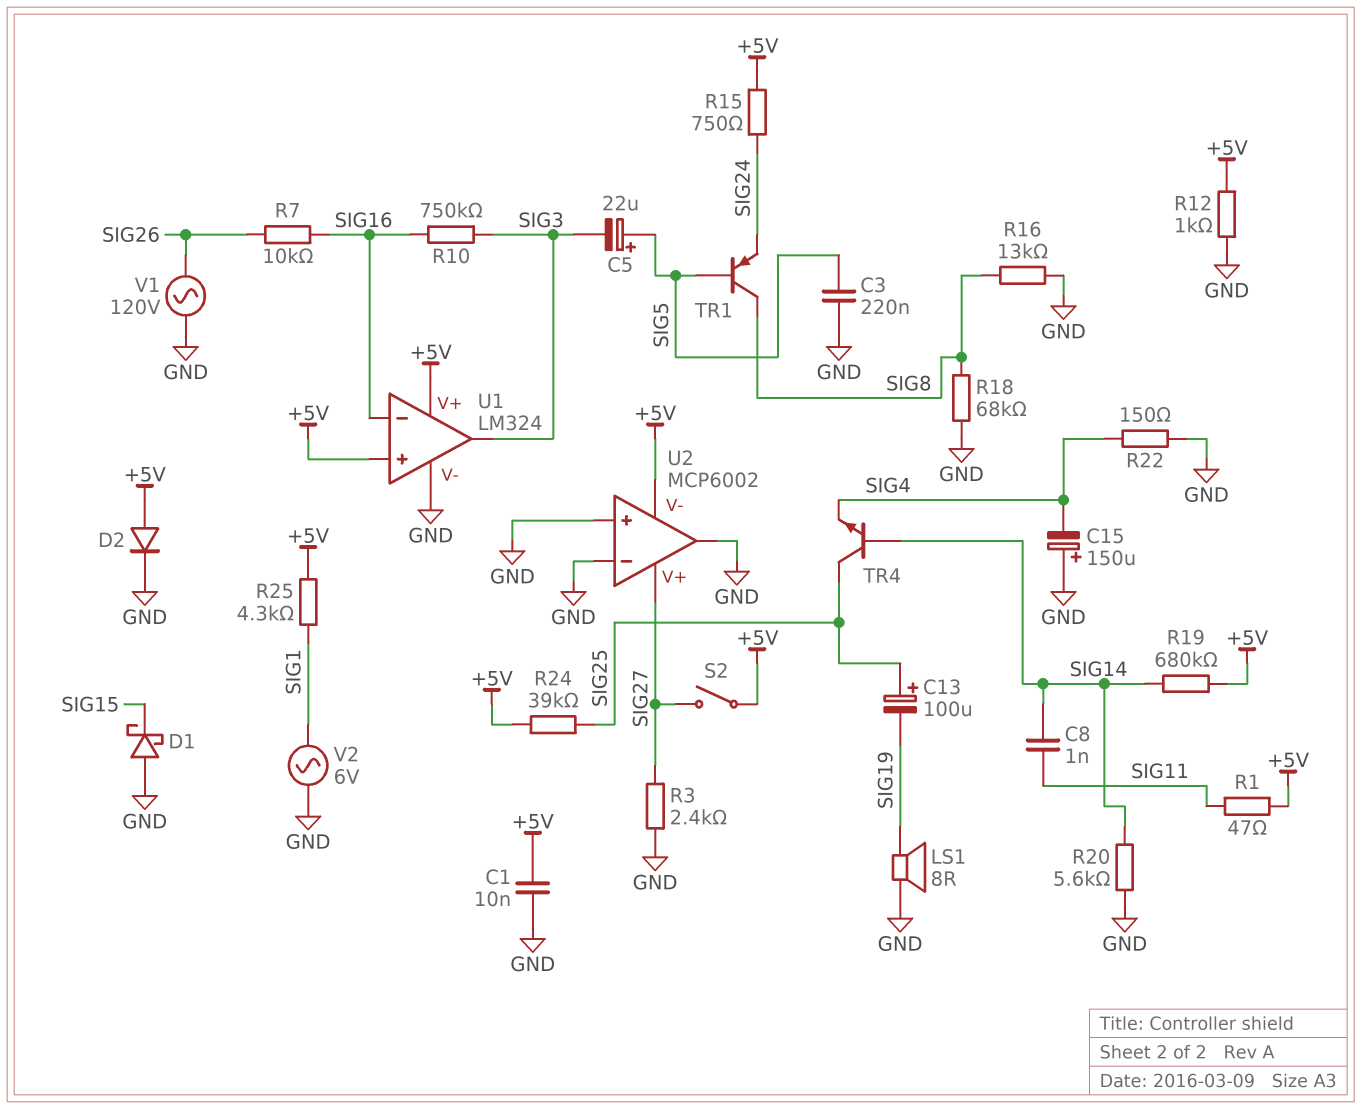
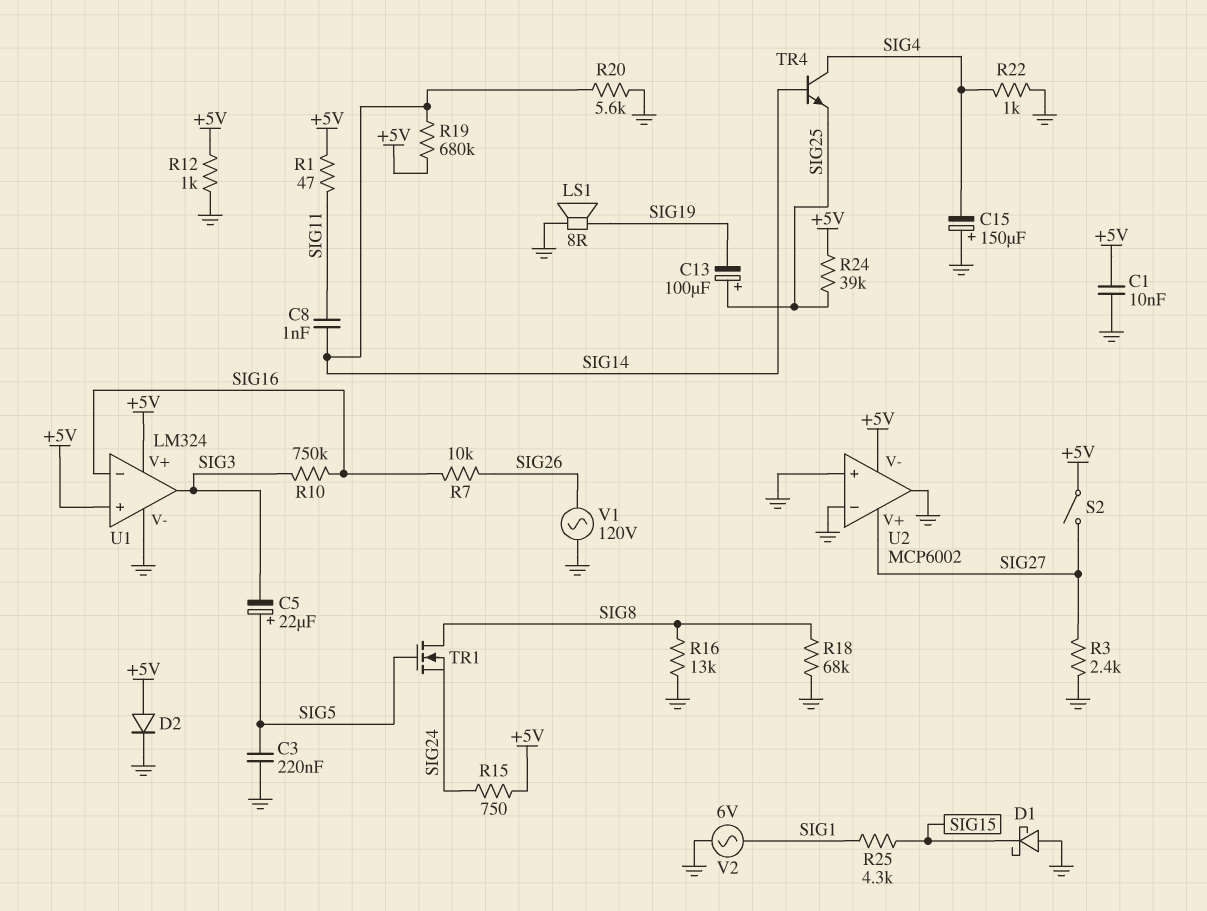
R22: 150 (GND, SIG4) -> 1k (GND, SIG4)
R25: 4.3k (+5V, SIG1) -> 4.3k (SIG1, SIG15)
TR1: PNP (B SIG5, C SIG8, E SIG24) -> NMOS (G SIG5, D SIG8, S SIG24)
TR4: NPN (B SIG14, C SIG25, E SIG4) -> NPN (B SIG14, C SIG4, E SIG25)

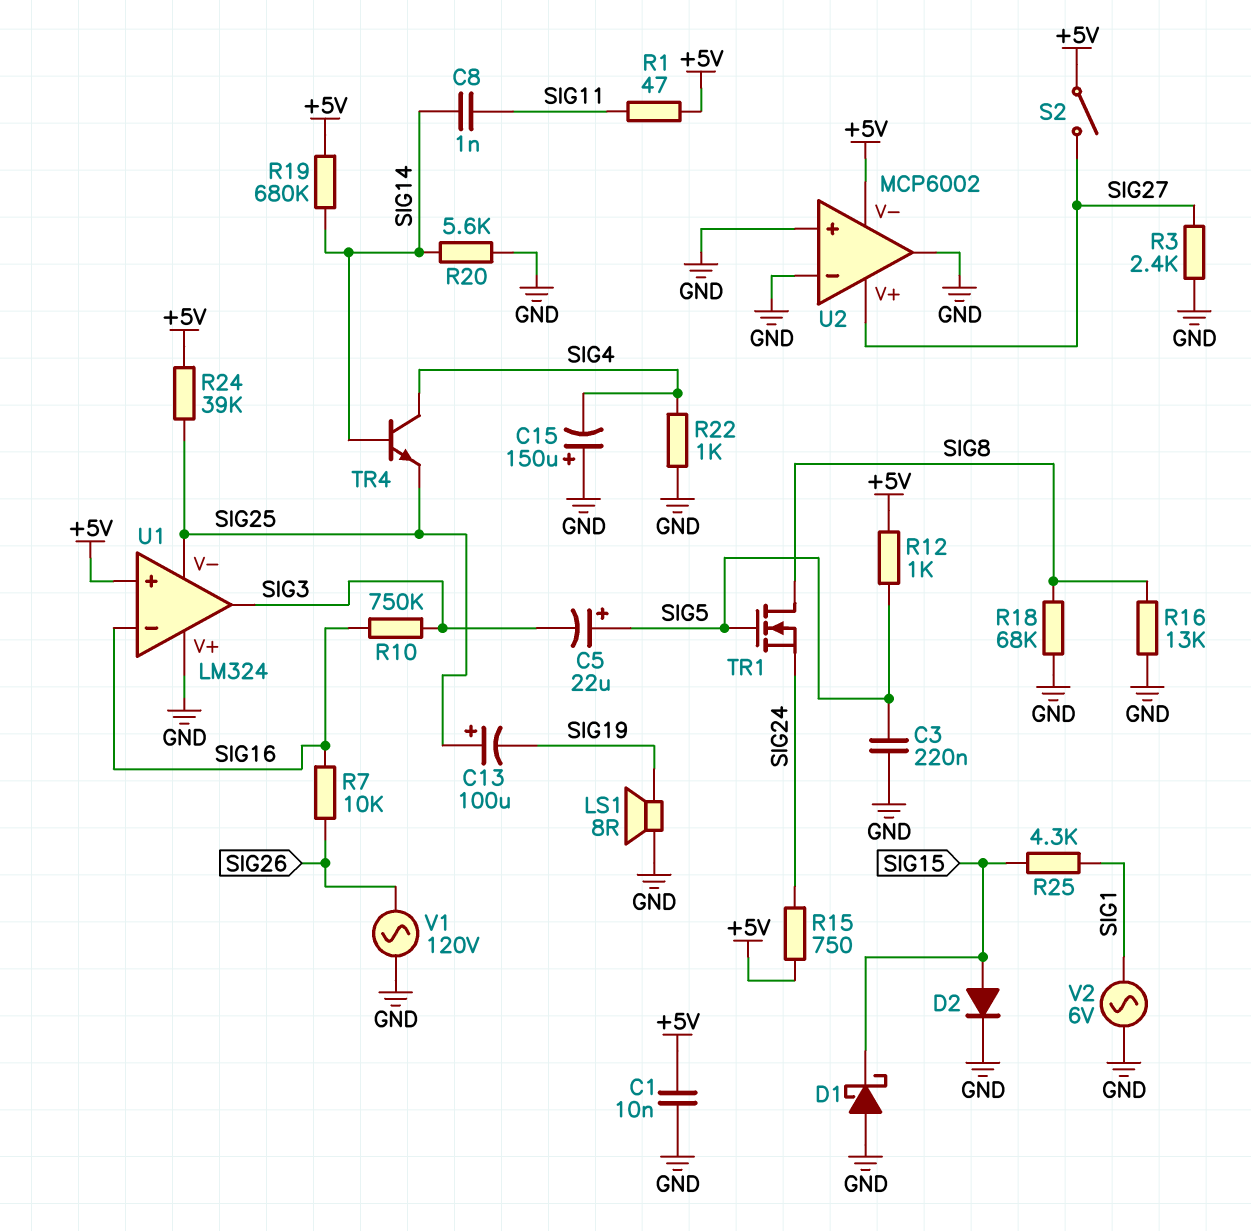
D2: diode (A +5V, K GND) -> diode (A SIG15, K GND)
R12: 1k (+5V, GND) -> 1k (+5V, SIG5)
U1 pin V+: +5V -> GND
U1 pin V-: GND -> SIG25

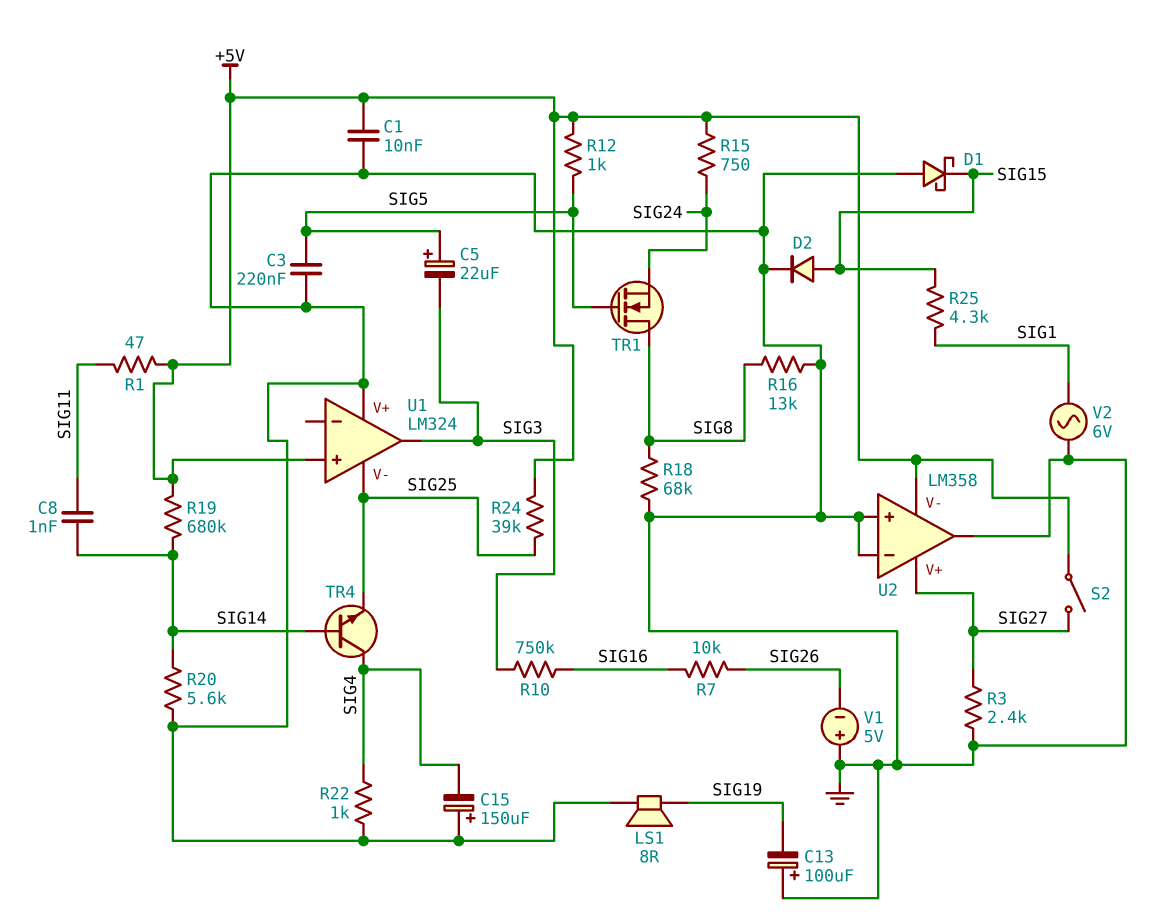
C13: 100uF (plus SIG25, minus SIG19) -> 100uF (plus GND, minus SIG19)
U1 pin in-: SIG16 -> none
U2: MCP6002 -> LM358
V1: AC 120V (GND, SIG26) -> 5V (plus GND, minus SIG26)

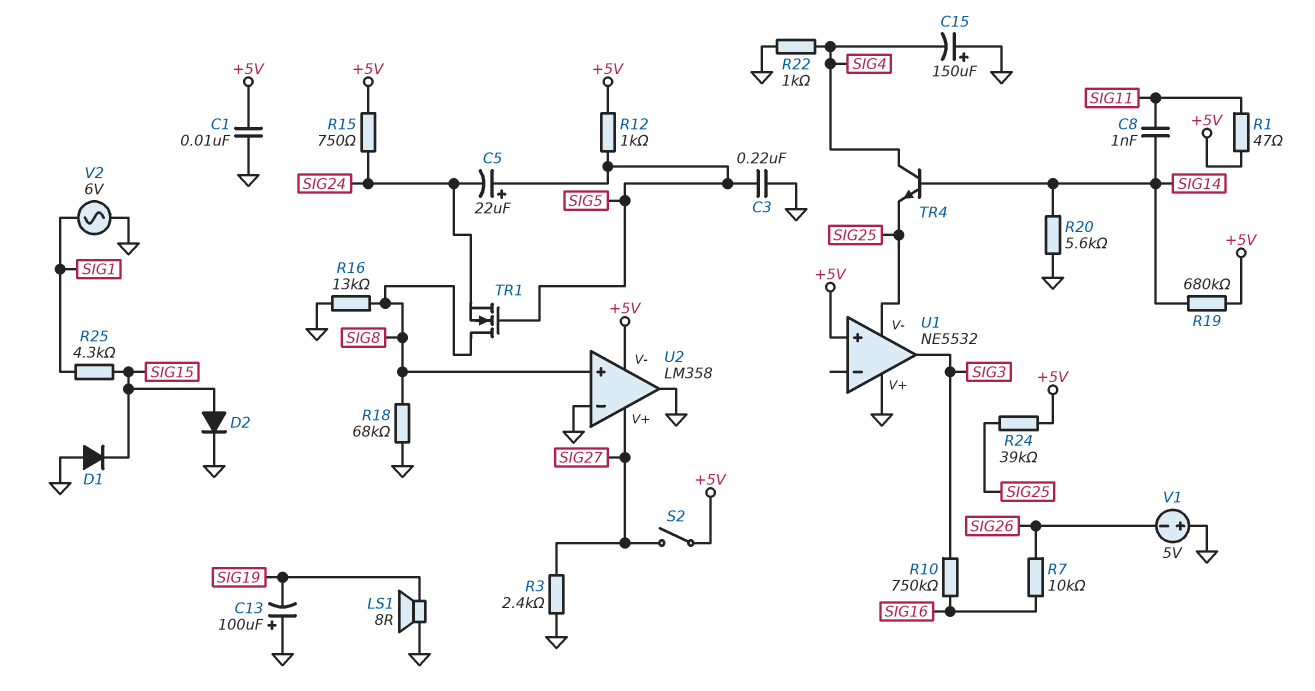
C5: 22uF (plus SIG5, minus SIG3) -> 22uF (plus SIG5, minus SIG24)
D1: schottky (A GND, K SIG15) -> diode (A GND, K SIG15)
U1: LM324 -> NE5532
U2 pin in+: GND -> SIG8

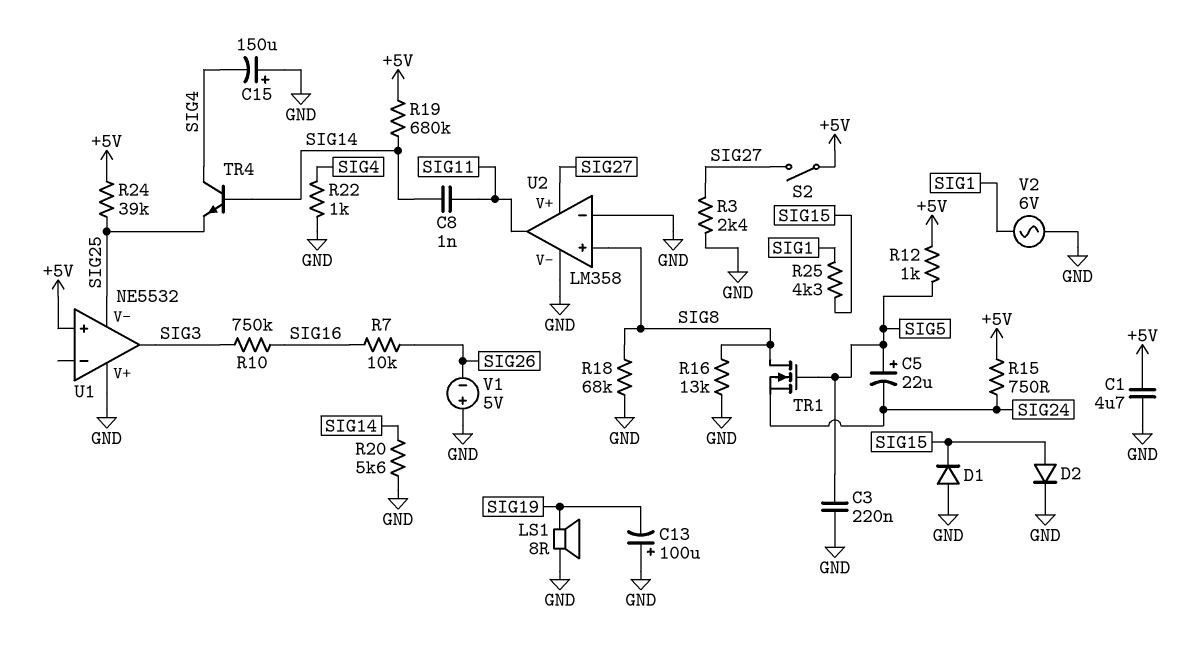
C1: 10nF (+5V, GND) -> 4.7uF (+5V, GND)
R1: 47 (+5V, SIG11) -> none
U2 pin V-: +5V -> GND
U2 pin out: GND -> SIG11

